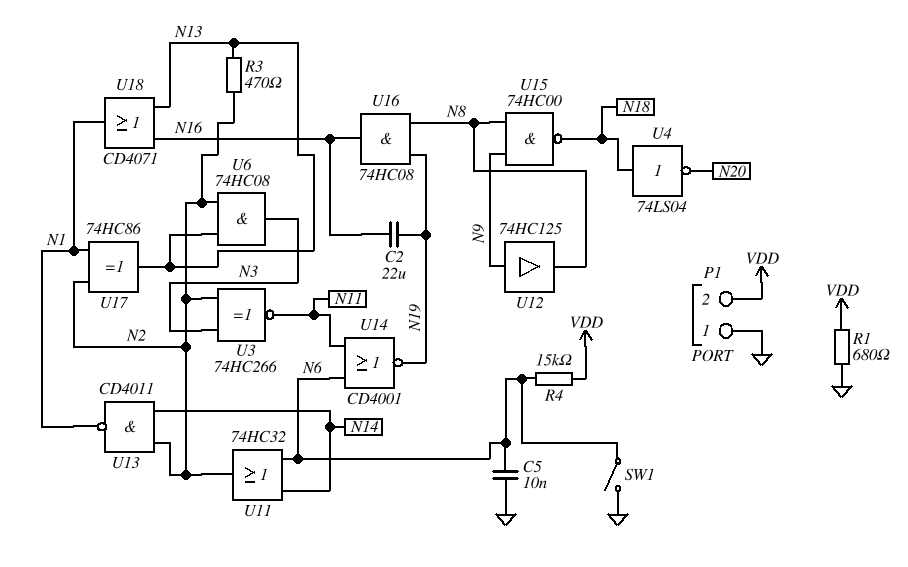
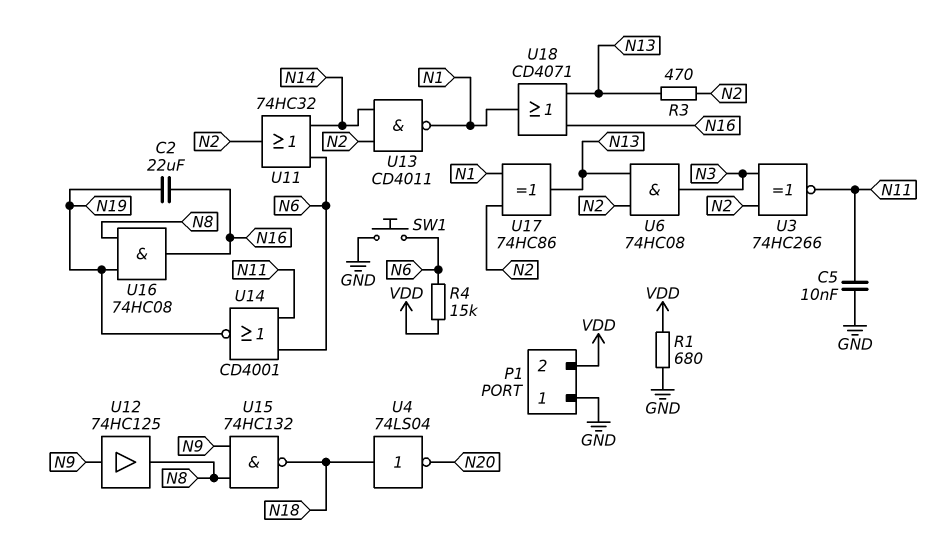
C5: 10nF (GND, N6) -> 10nF (GND, N11)
SW1: switch (GND, N6) -> button (GND, N6)
U15: NAND 74HC00 (in N8, in N9, out N18) -> NAND 74HC132 (in N8, in N9, out N18)

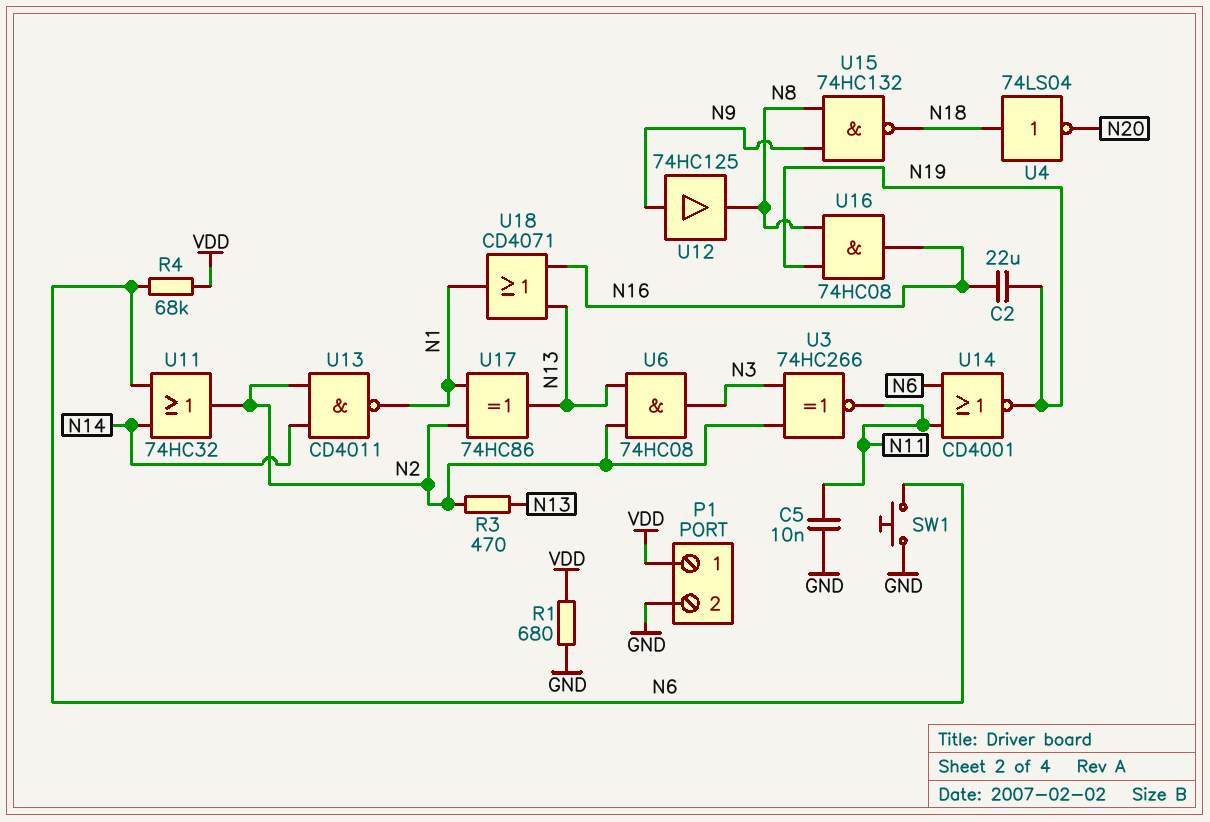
P1 pin 1: GND -> VDD
P1 pin 2: VDD -> GND
R4: 15k (N6, VDD) -> 68k (N6, VDD)

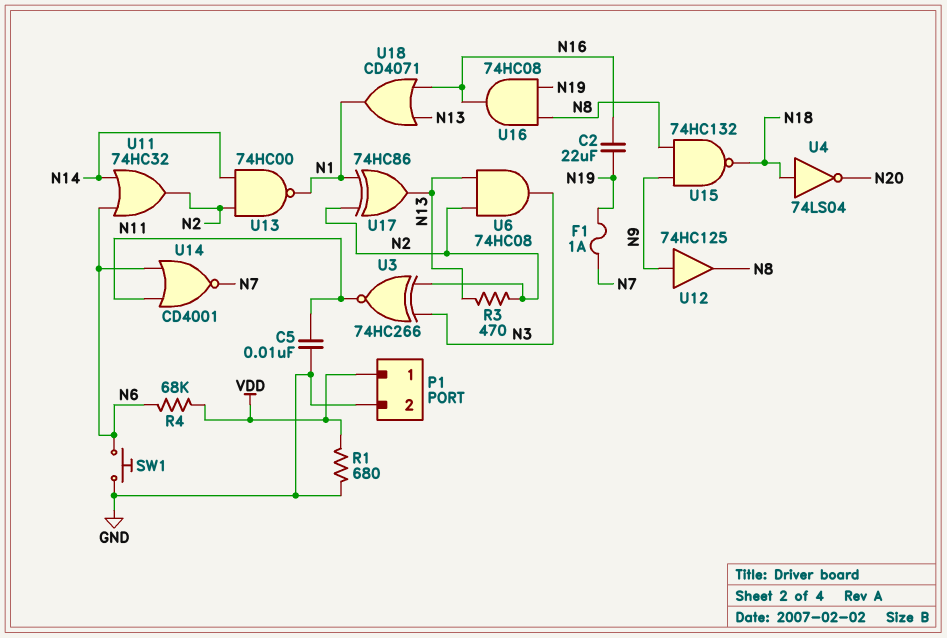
F1: none -> 1A (N7, N19)
U13: NAND CD4011 (in N2, in N14, out N1) -> NAND 74HC00 (in N2, in N14, out N1)
U14: NOR CD4001 (in N6, in N11, out N19) -> NOR CD4001 (in N6, in N11, out N7)

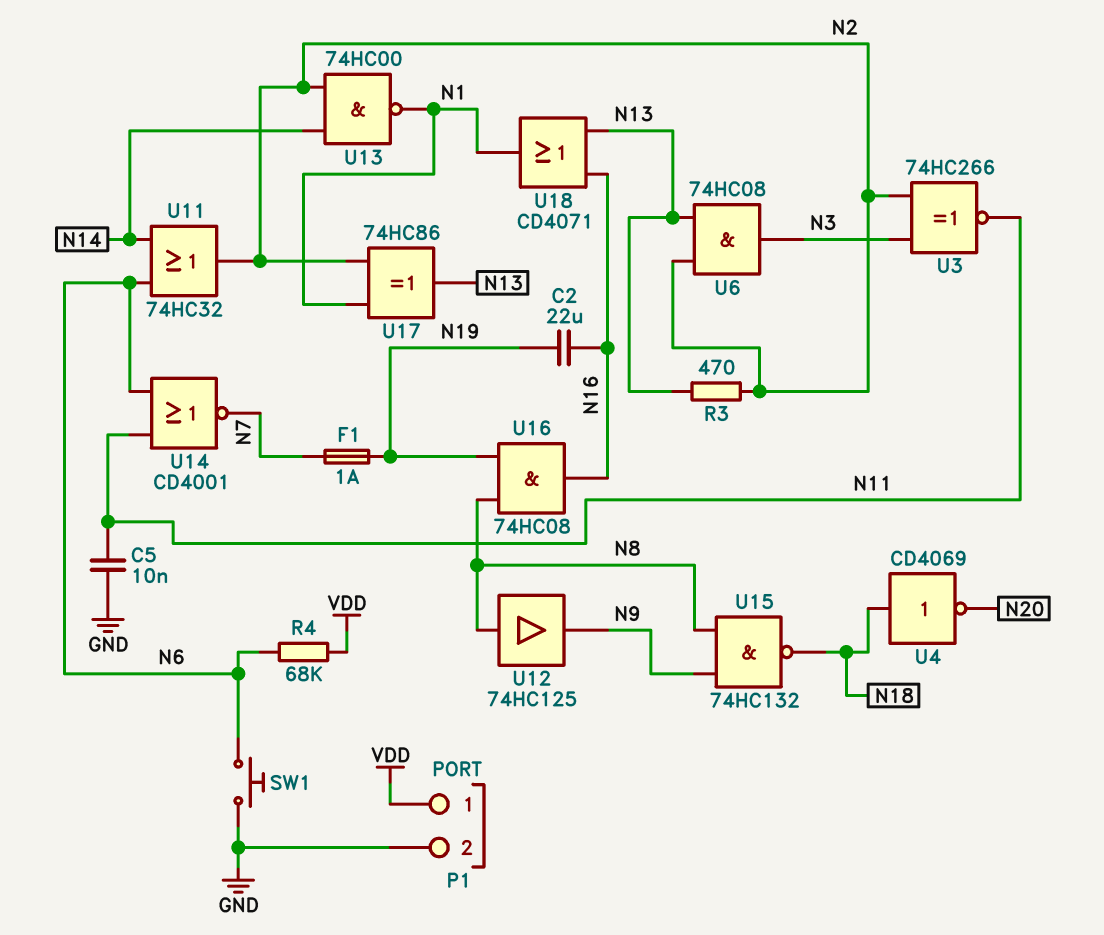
R1: 680 (GND, VDD) -> none
U4: NOT 74LS04 (in N18, out N20) -> NOT CD4069 (in N18, out N20)
U12: buffer 74HC125 (in N9, out N8) -> buffer 74HC125 (in N8, out N9)

